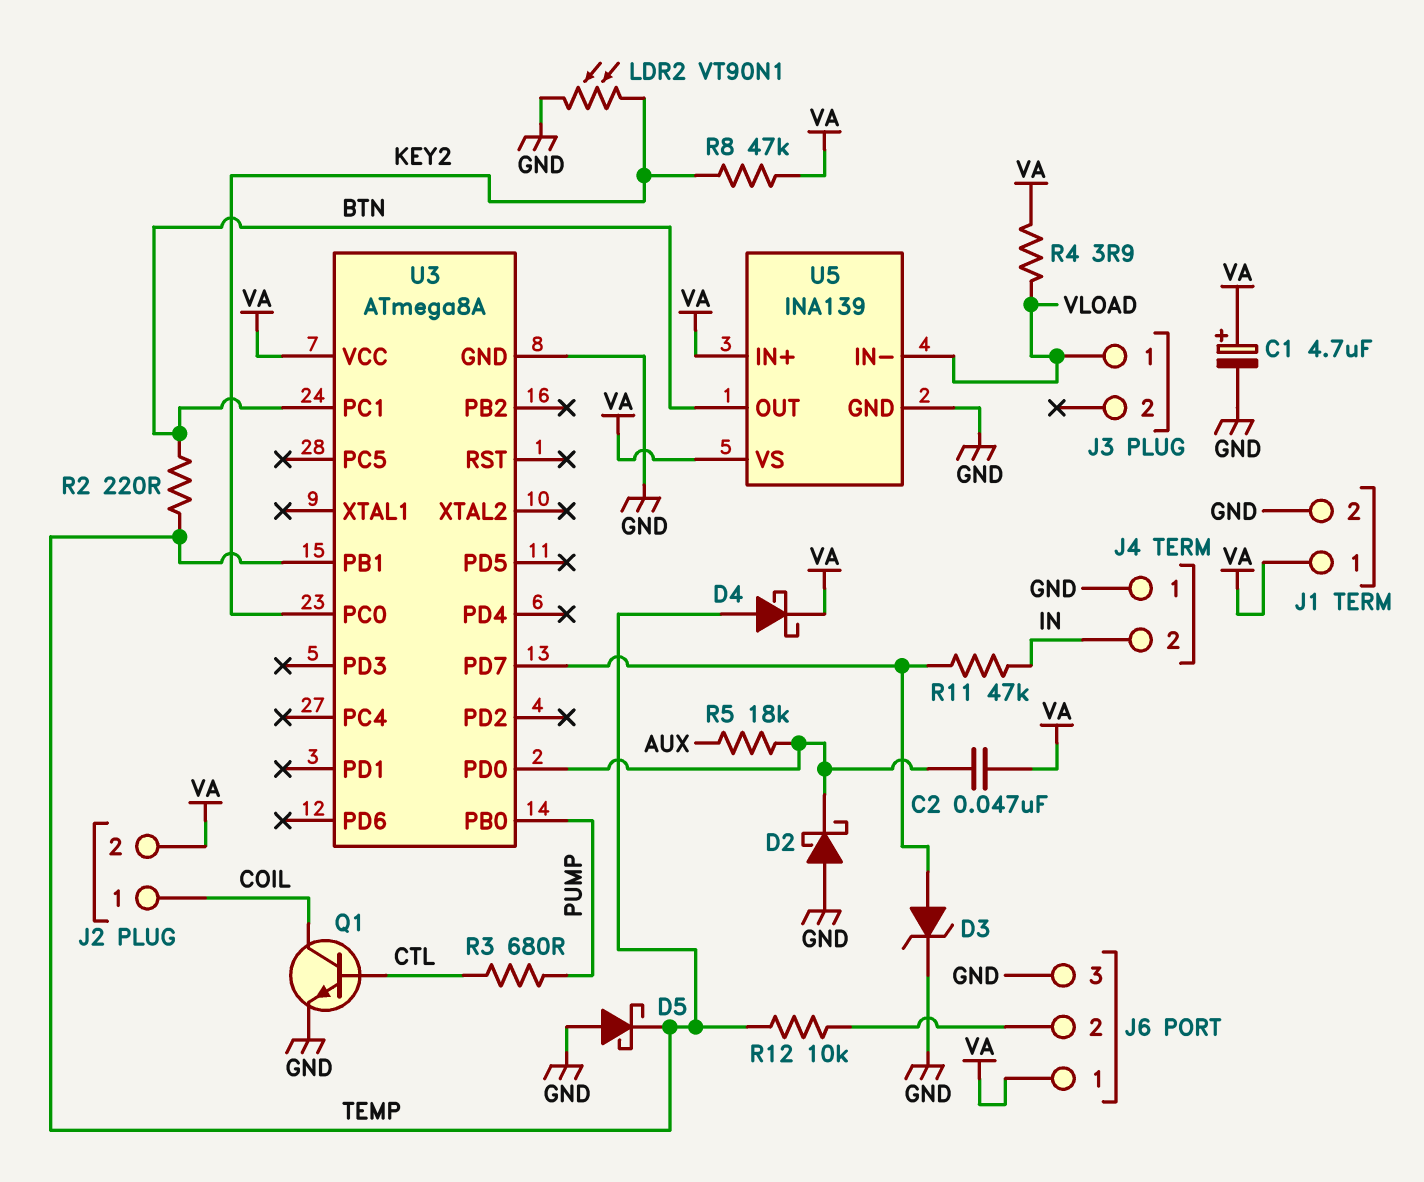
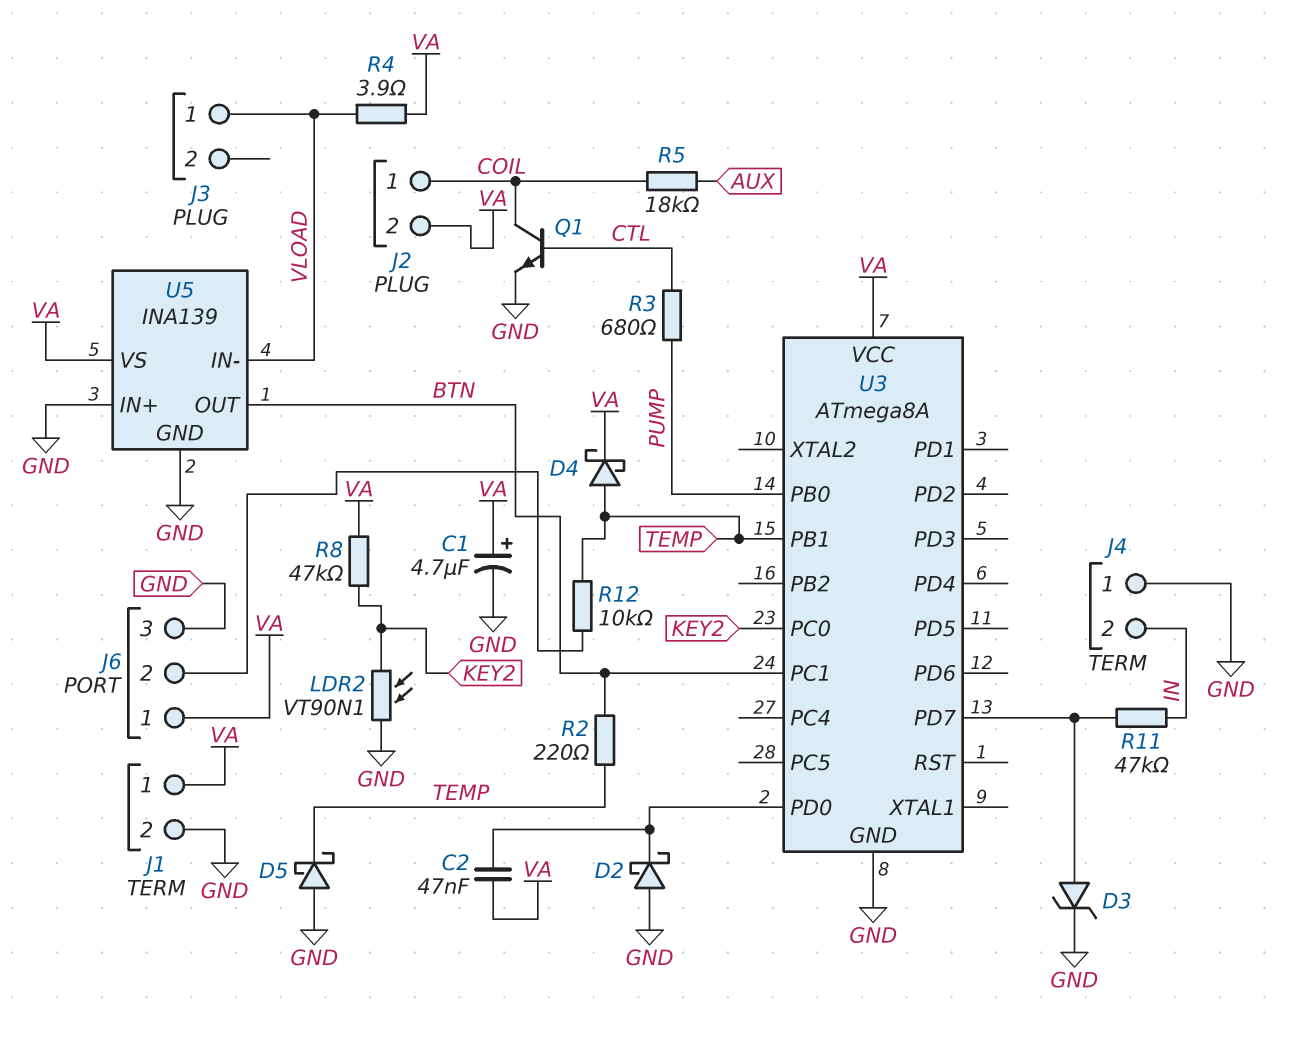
R5: 18k (AUX, U3/PD0) -> 18k (AUX, COIL)
U5 pin IN+: VA -> GND

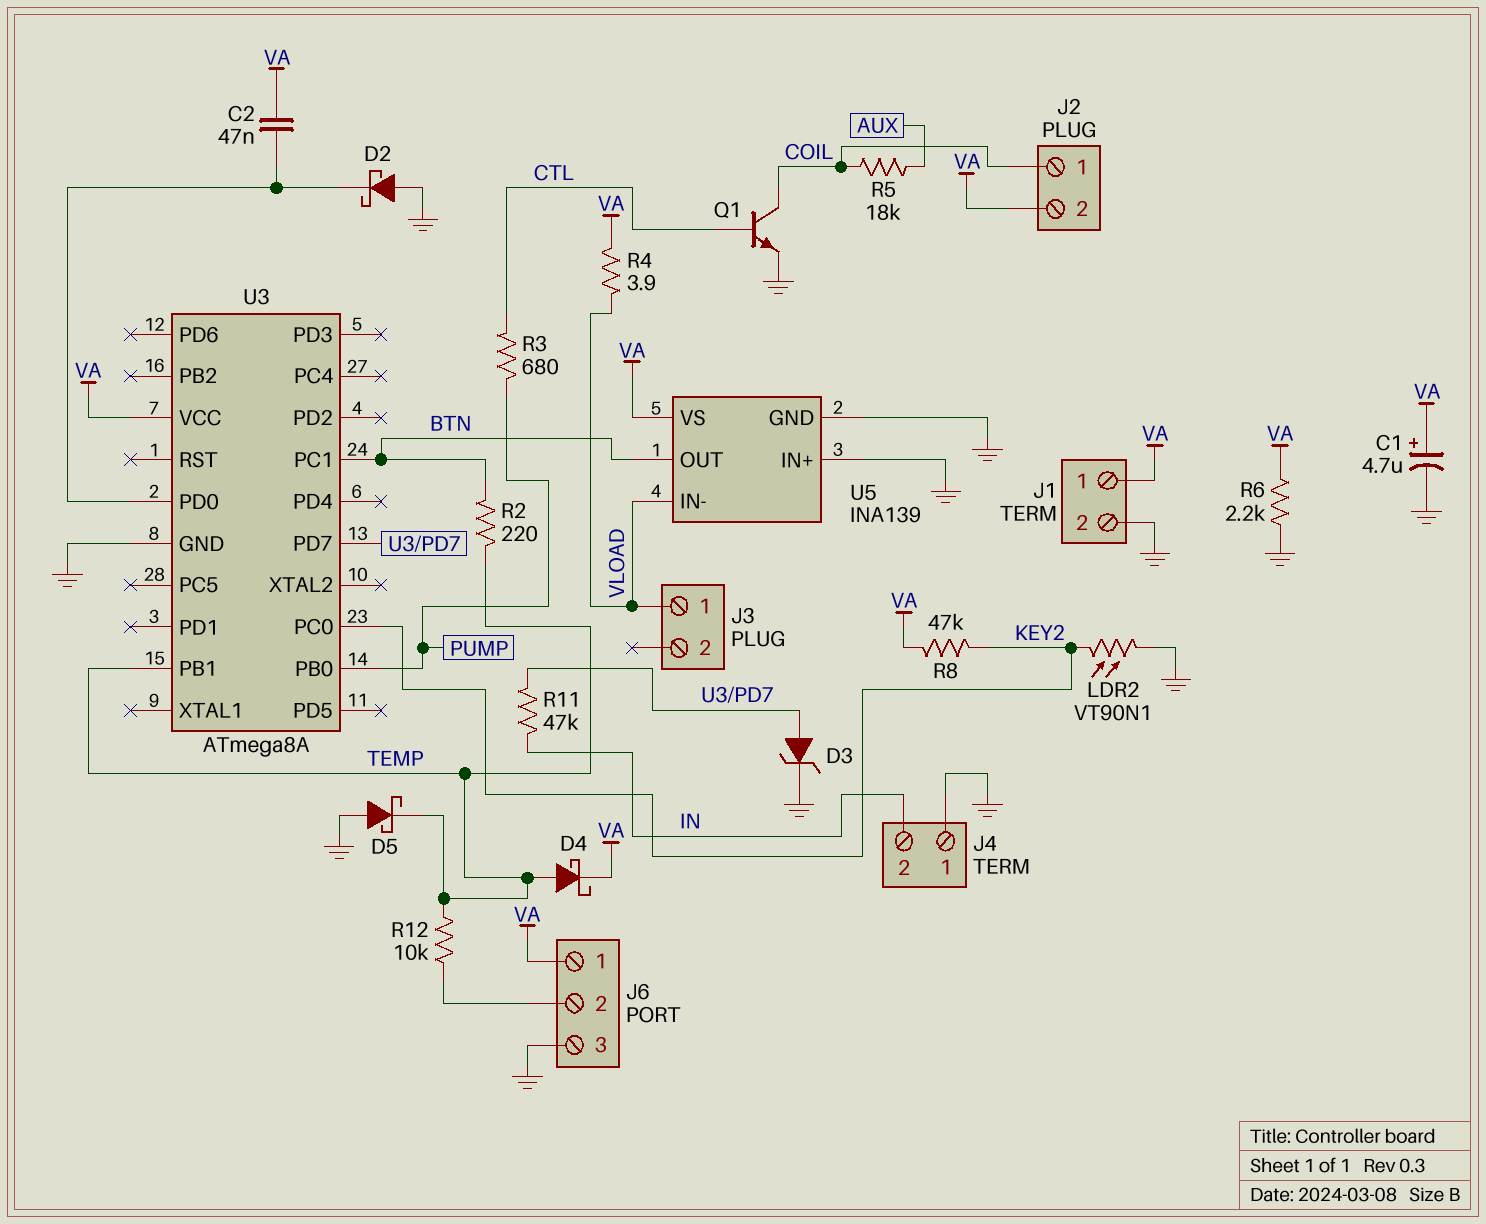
R6: none -> 2.2k (GND, VA)

